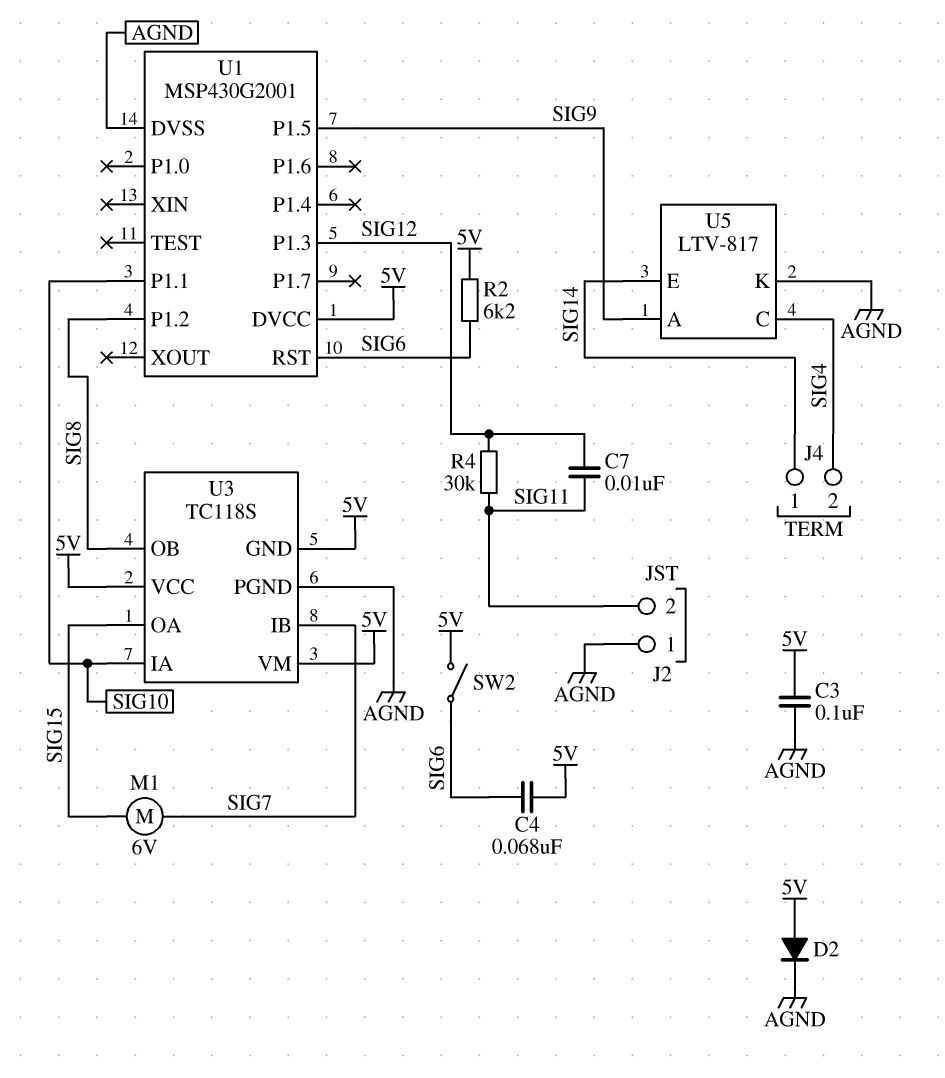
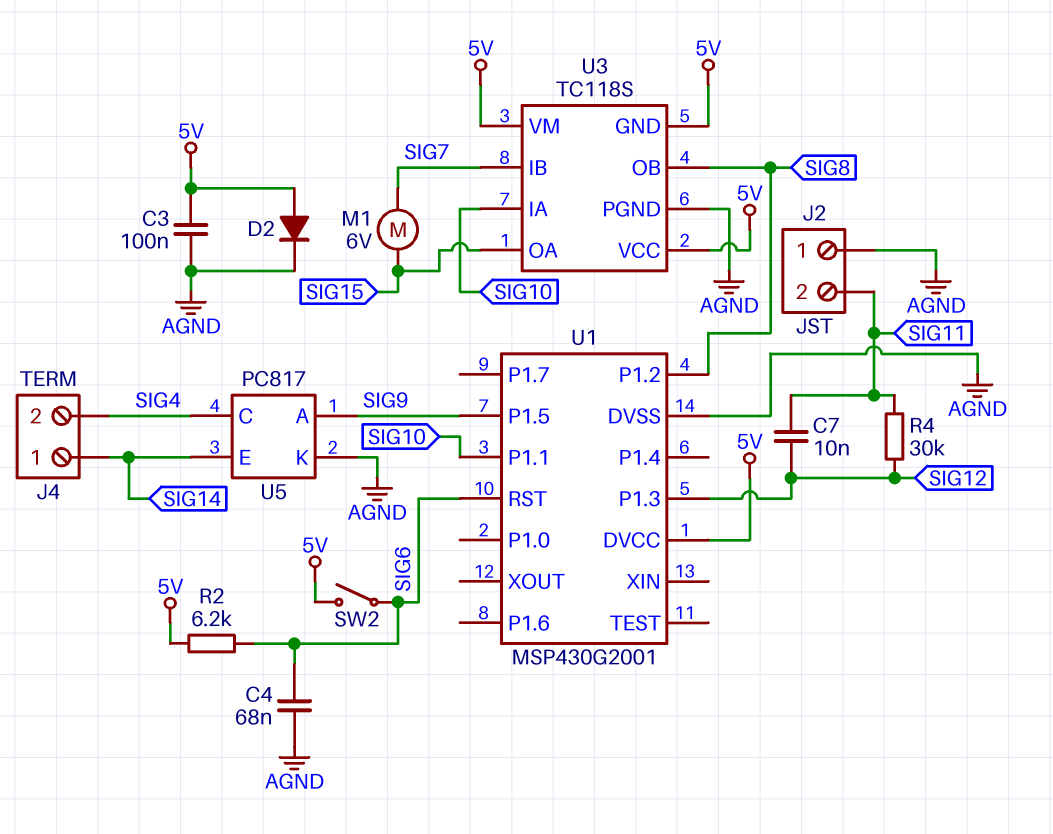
C4: 68nF (5V, SIG6) -> 68nF (AGND, SIG6)
U5: LTV-817 -> PC817

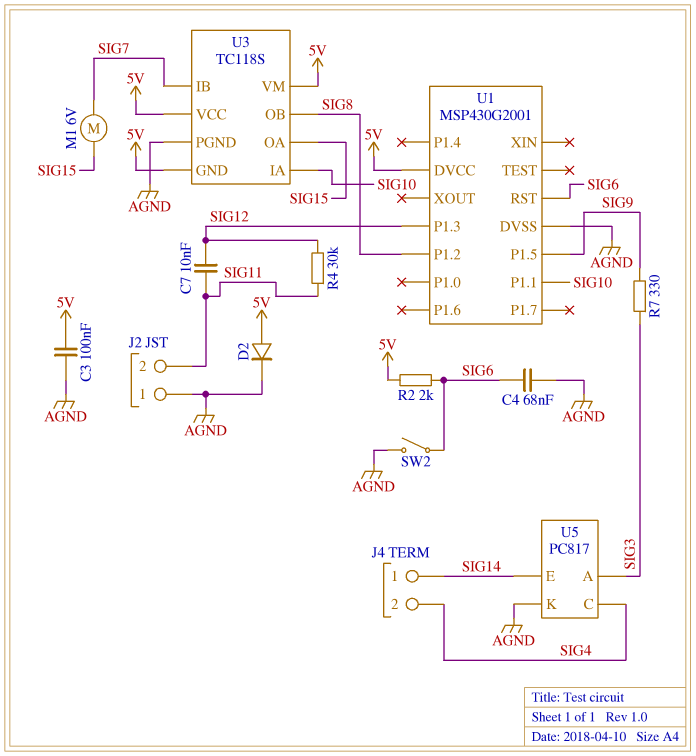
R2: 6.2k (5V, SIG6) -> 2k (5V, SIG6)
R7: none -> 330 (SIG3, SIG9)
SW2: switch (5V, SIG6) -> switch (AGND, SIG6)
U5 pin A: SIG9 -> SIG3

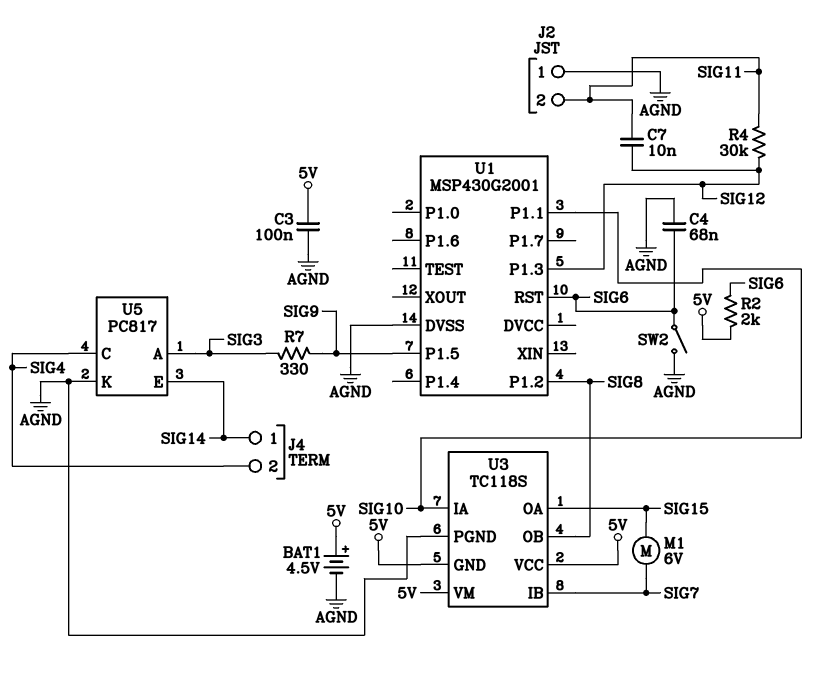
BAT1: none -> 4.5V (plus 5V, minus AGND)
D2: diode (A 5V, K AGND) -> none
U1 pin DVCC: 5V -> none

